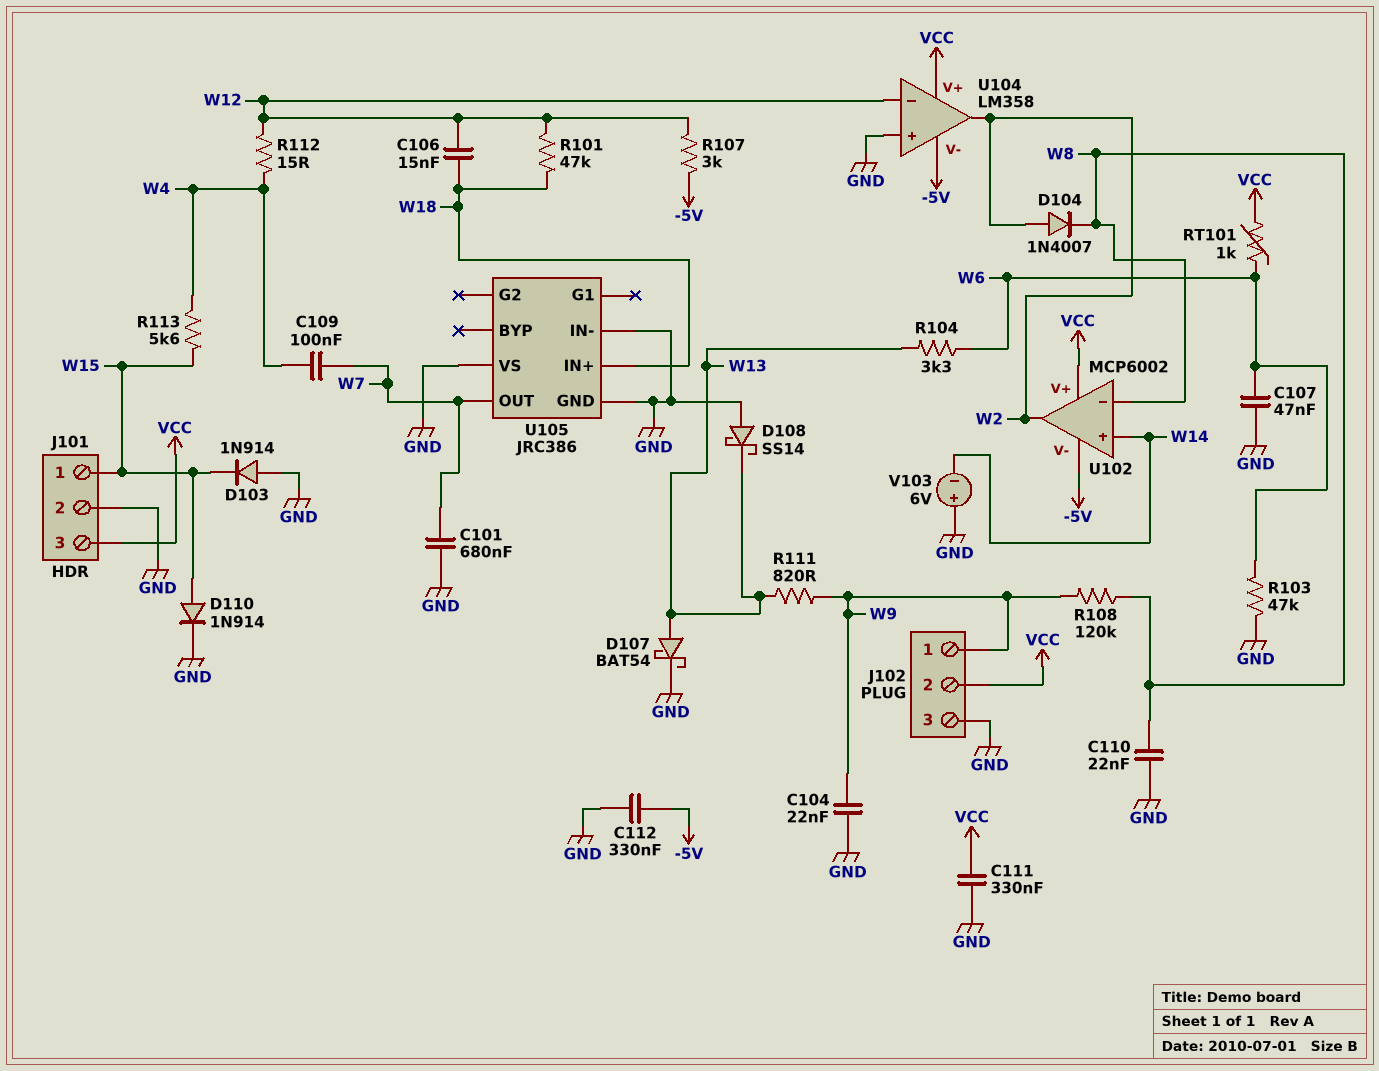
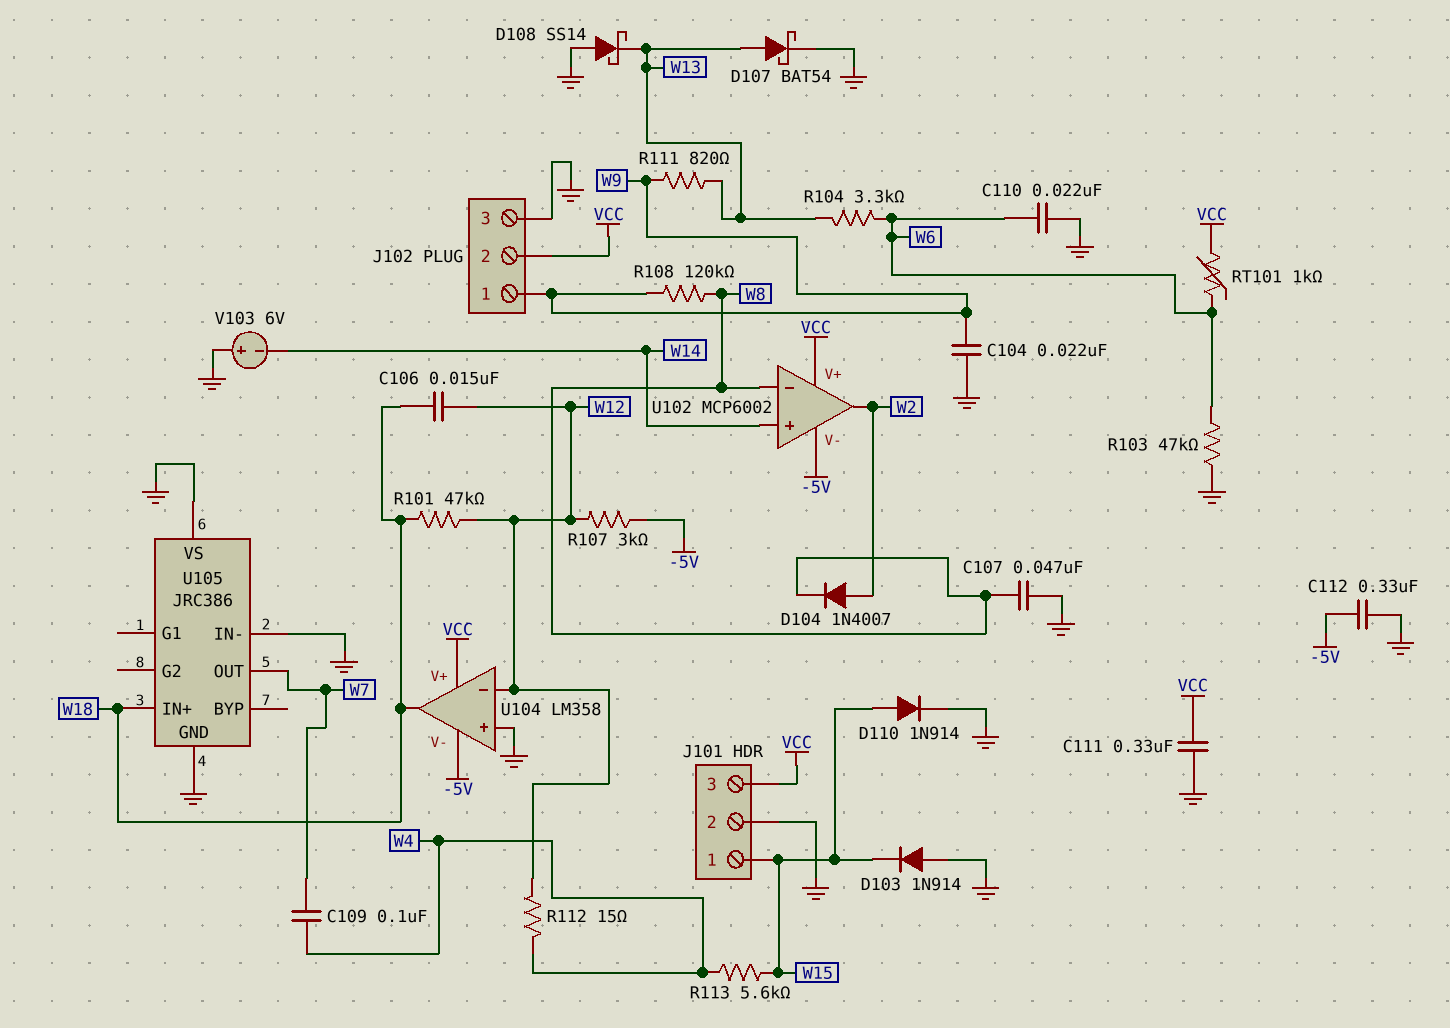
C101: 680nF (GND, W7) -> none
C107: 47nF (GND, W6) -> 47nF (GND, W8)
C110: 22nF (GND, W8) -> 22nF (GND, W6)
U104 pin out: W2 -> W18

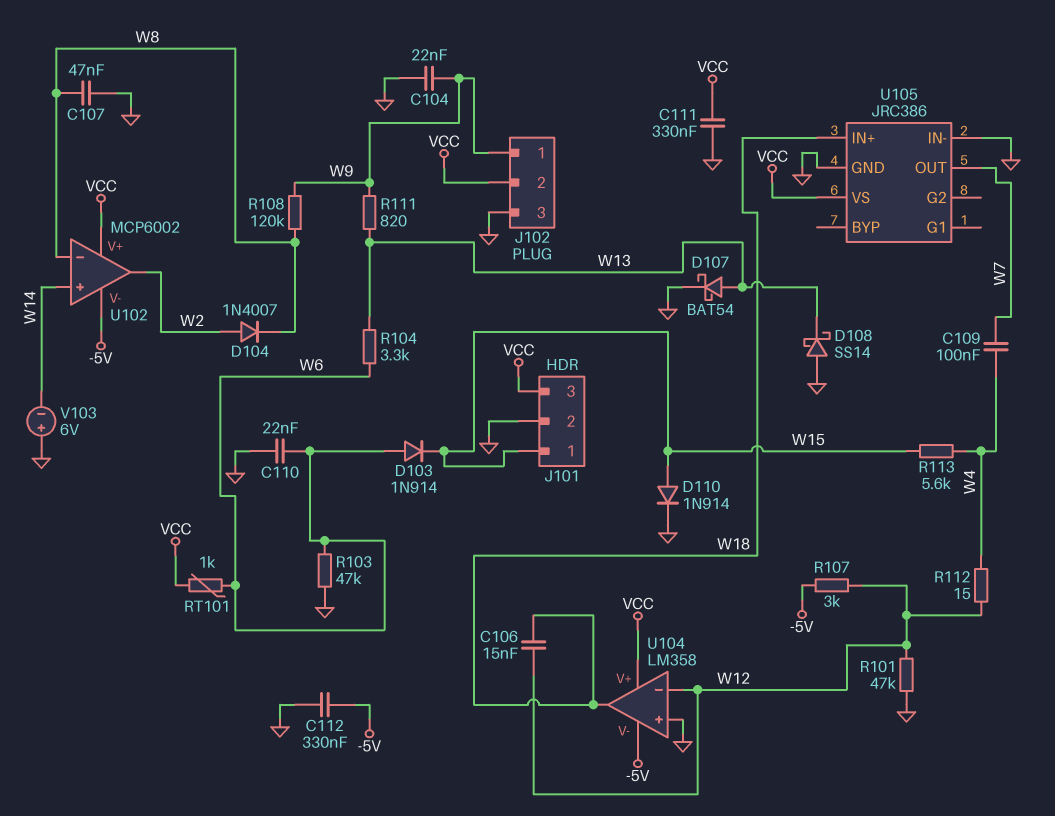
D103: diode 1N914 (A GND, K W15) -> diode 1N914 (A W6, K W15)
R101: 47k (W12, W18) -> 47k (GND, W12)
U105 pin VS: GND -> VCC

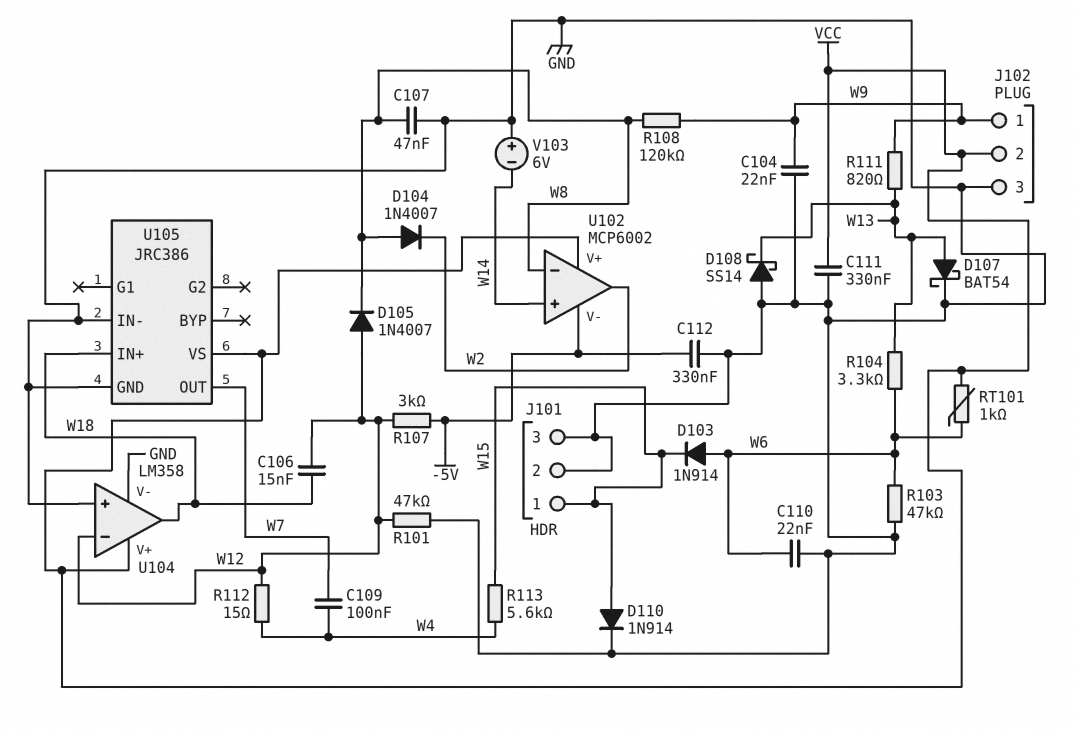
D104: diode 1N4007 (A W2, K W8) -> diode 1N4007 (A W8, K W2)
D105: none -> diode 1N4007 (A W12, K W8)
J101 pin 3: VCC -> GND
U104 pin V-: -5V -> GND

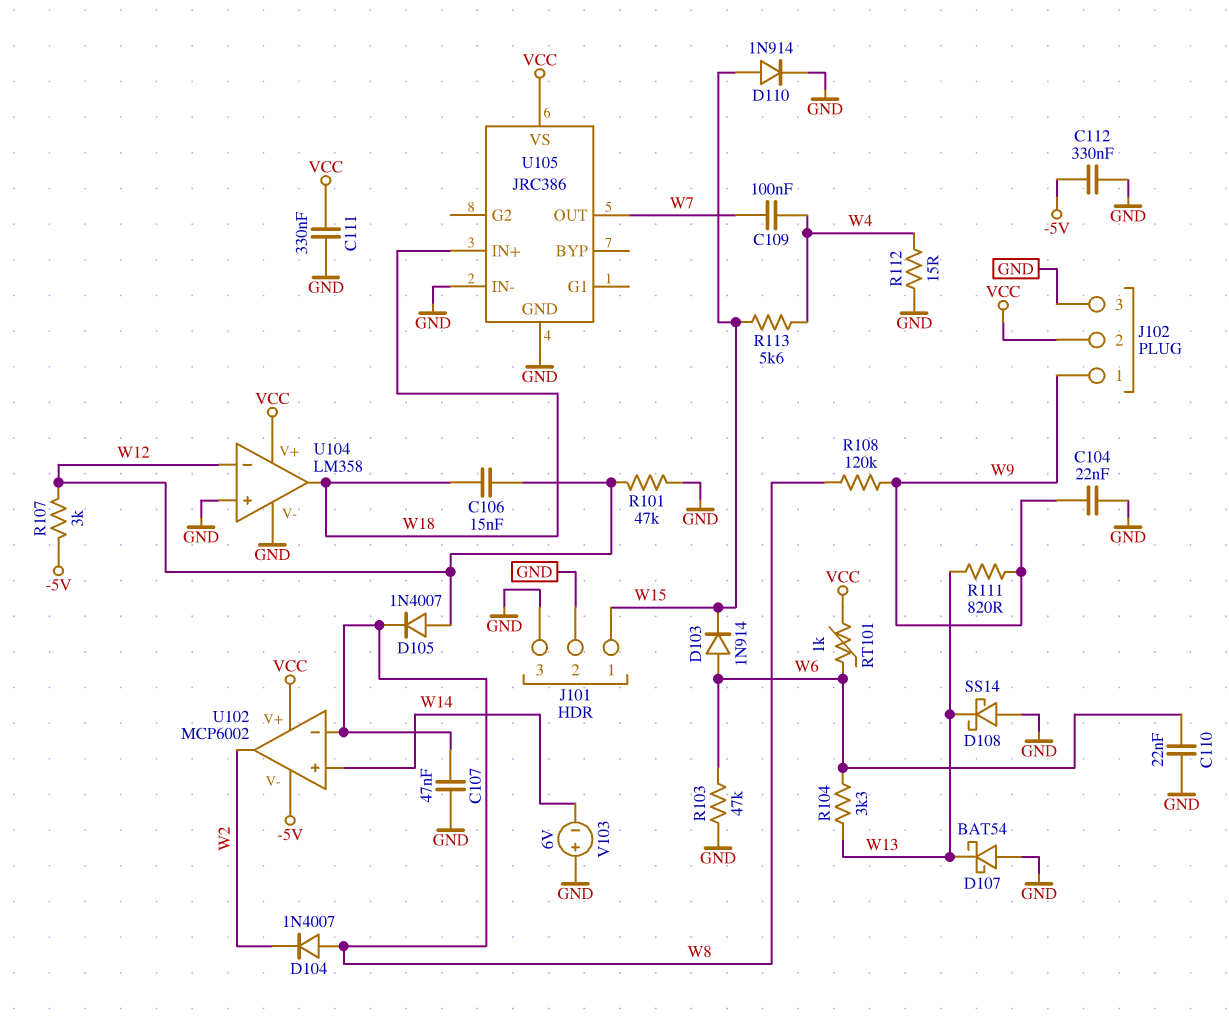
D107: schottky BAT54 (A W13, K GND) -> schottky BAT54 (A GND, K W13)
R112: 15 (W4, W12) -> 15 (GND, W4)

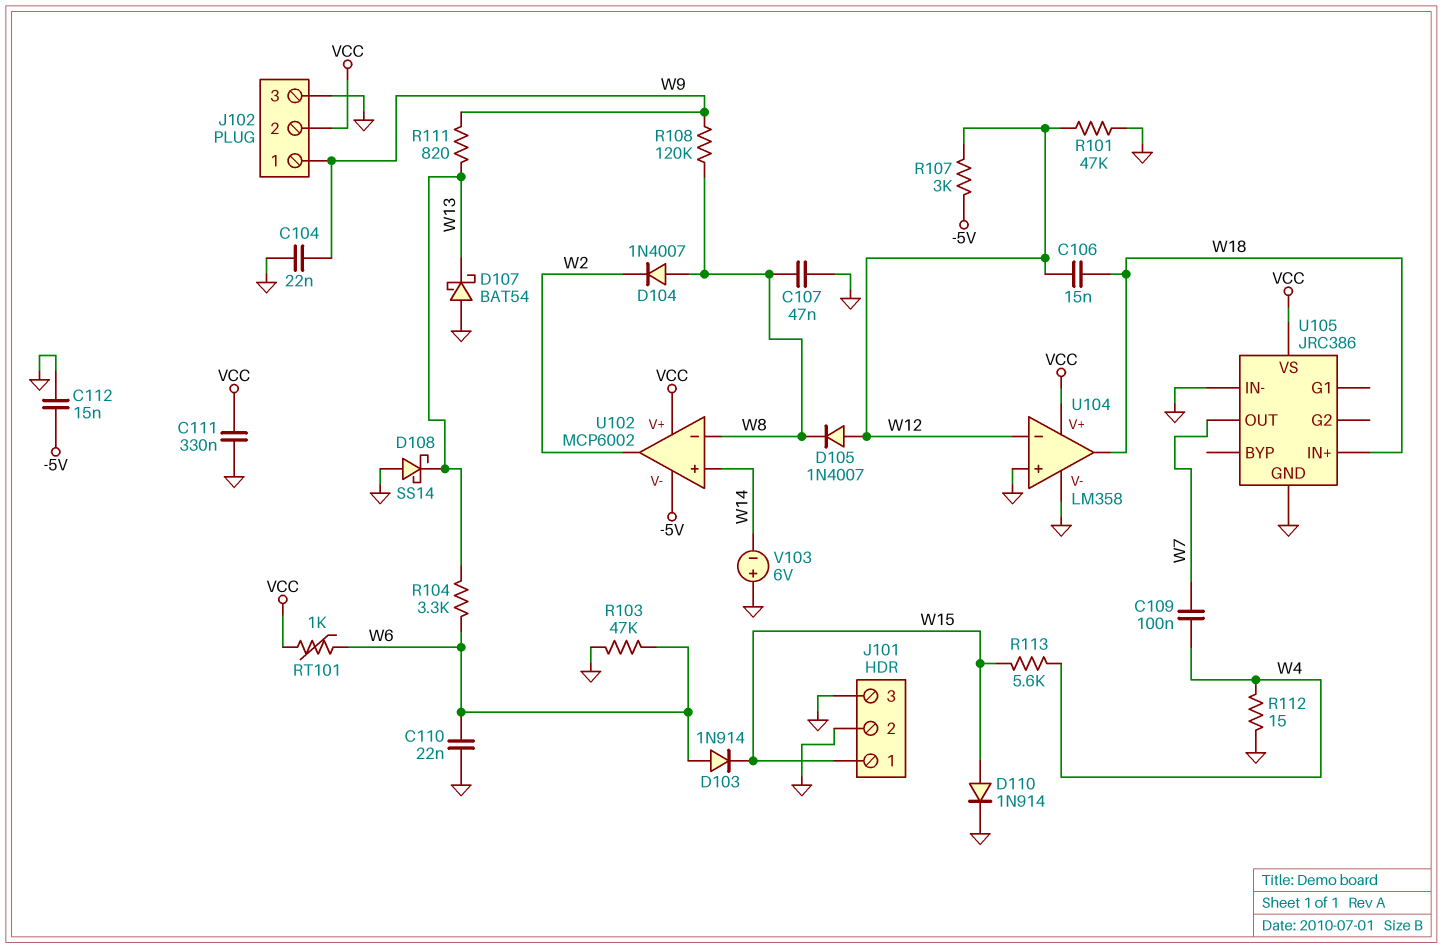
C112: 330nF (-5V, GND) -> 15nF (-5V, GND)

